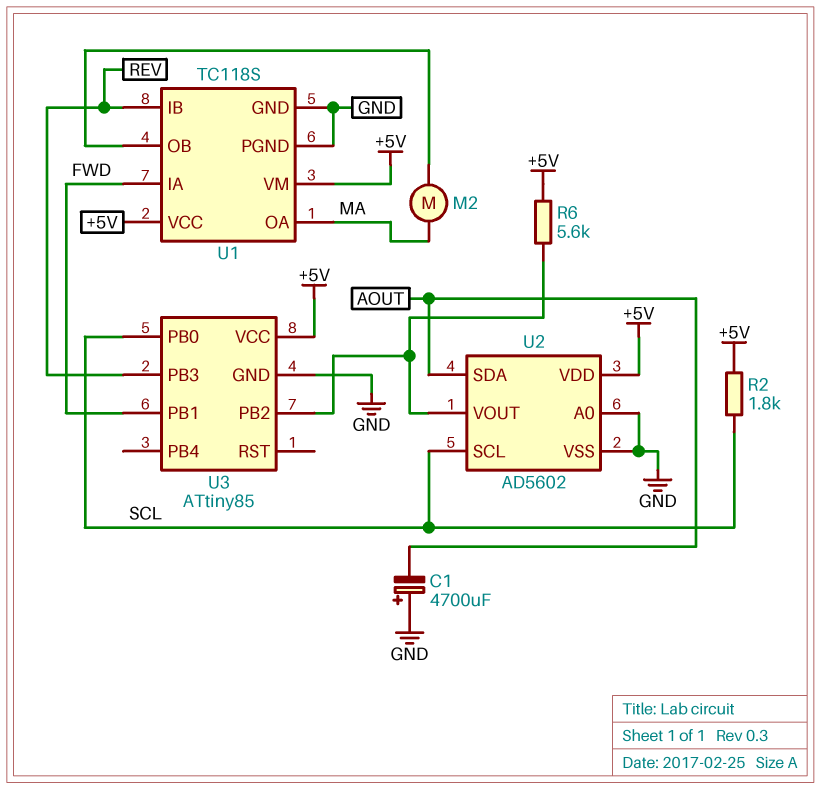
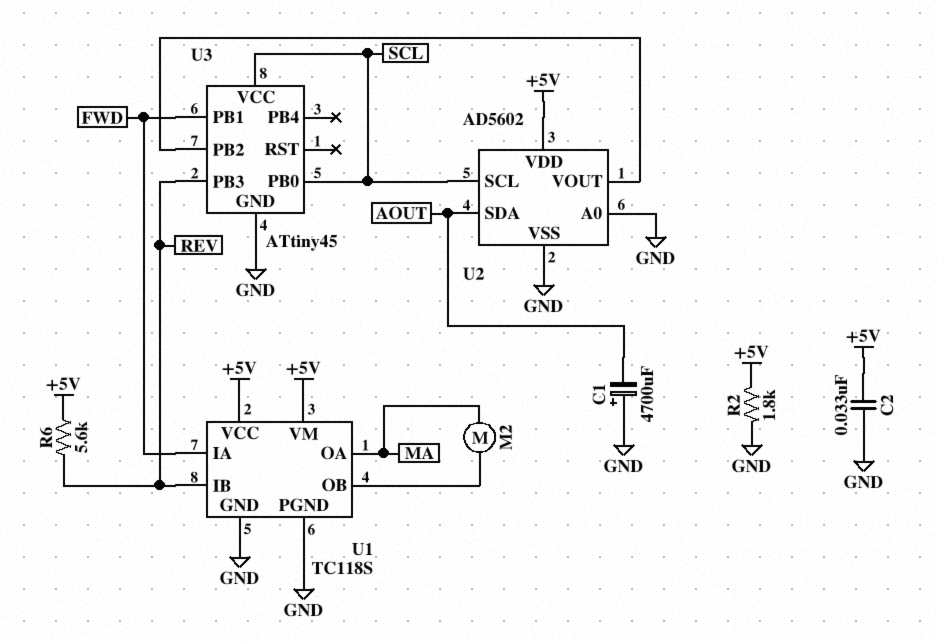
C2: none -> 33nF (+5V, GND)
R2: 1.8k (+5V, SCL) -> 1.8k (+5V, GND)
R6: 5.6k (+5V, U2/VOUT) -> 5.6k (+5V, REV)
U3: ATtiny85 -> ATtiny45
U3 pin VCC: +5V -> SCL

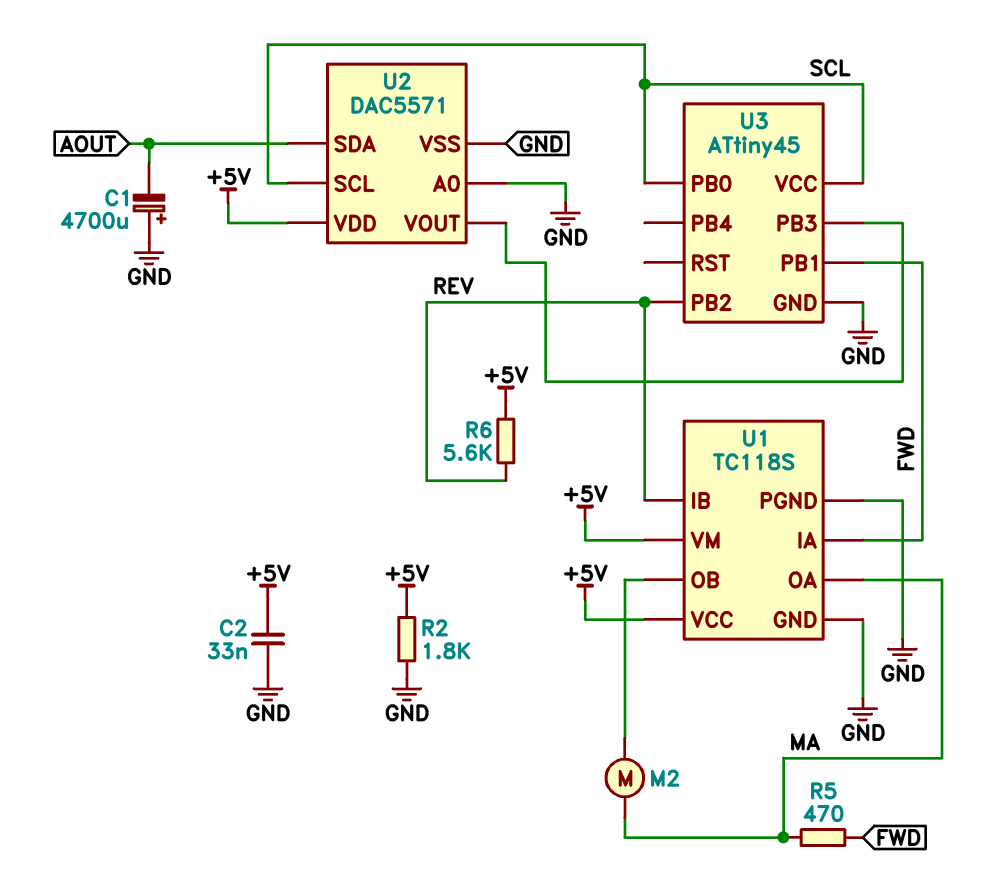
R5: none -> 470 (FWD, MA)
U2: AD5602 -> DAC5571
U3 pin PB2: U2/VOUT -> REV
U3 pin PB3: REV -> U2/VOUT

